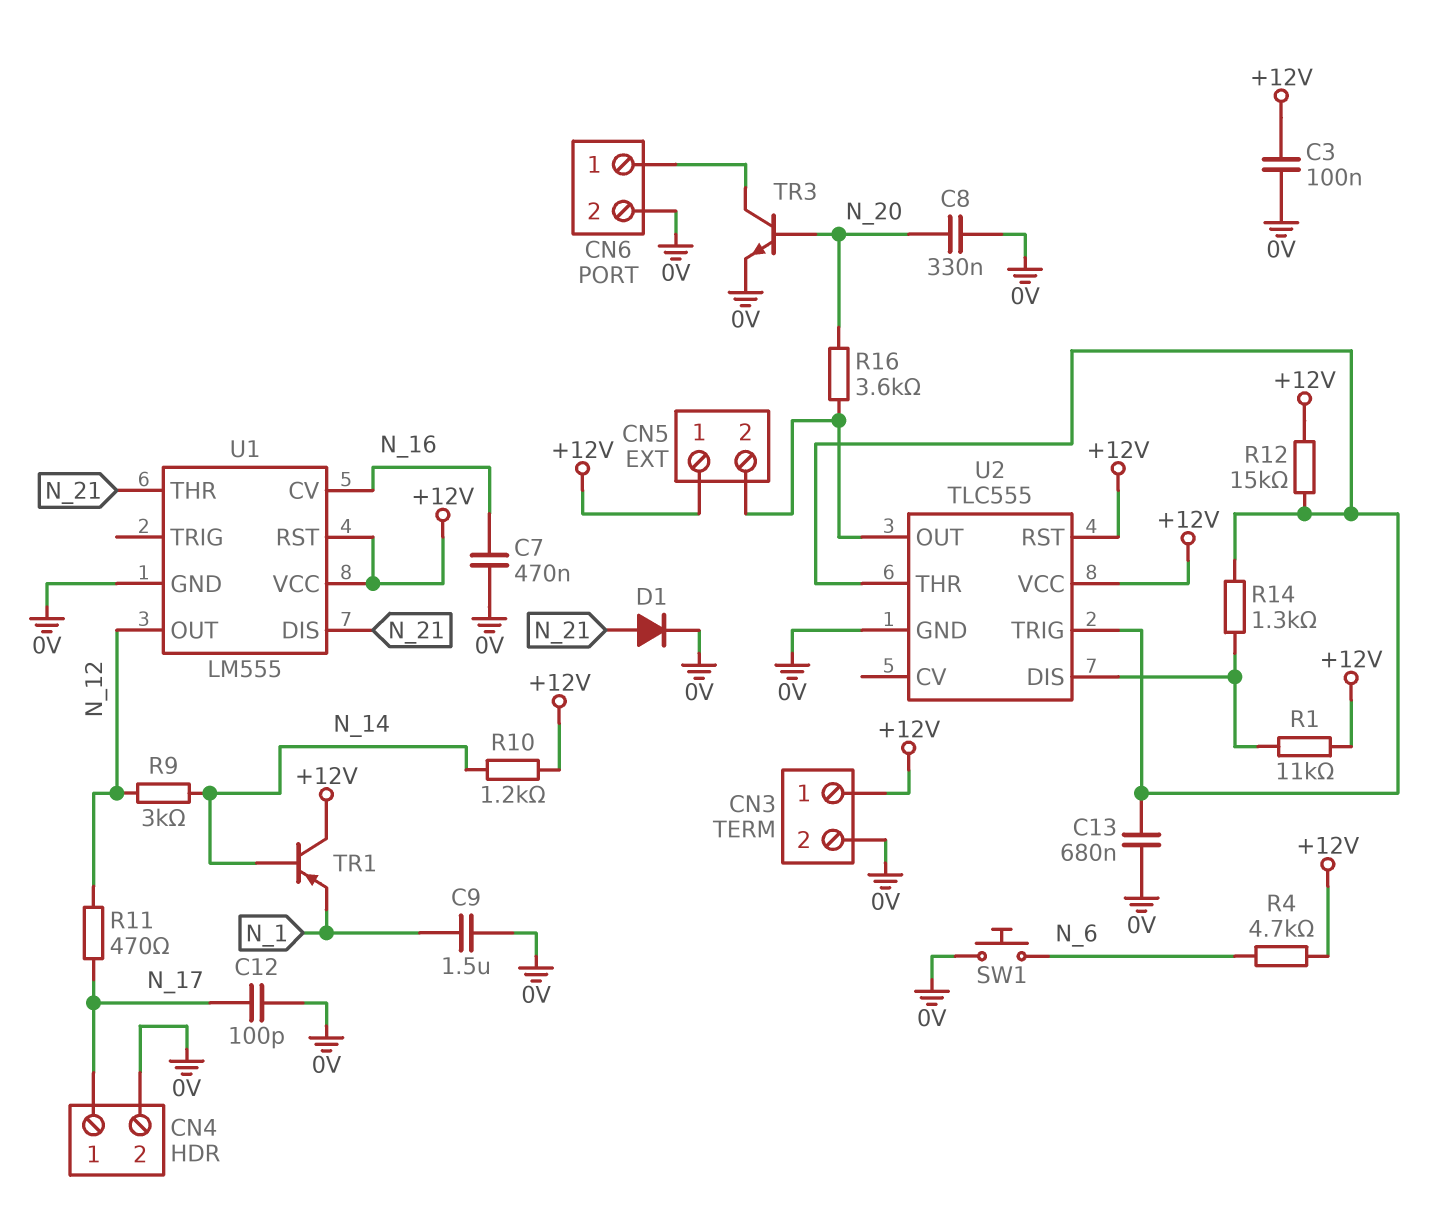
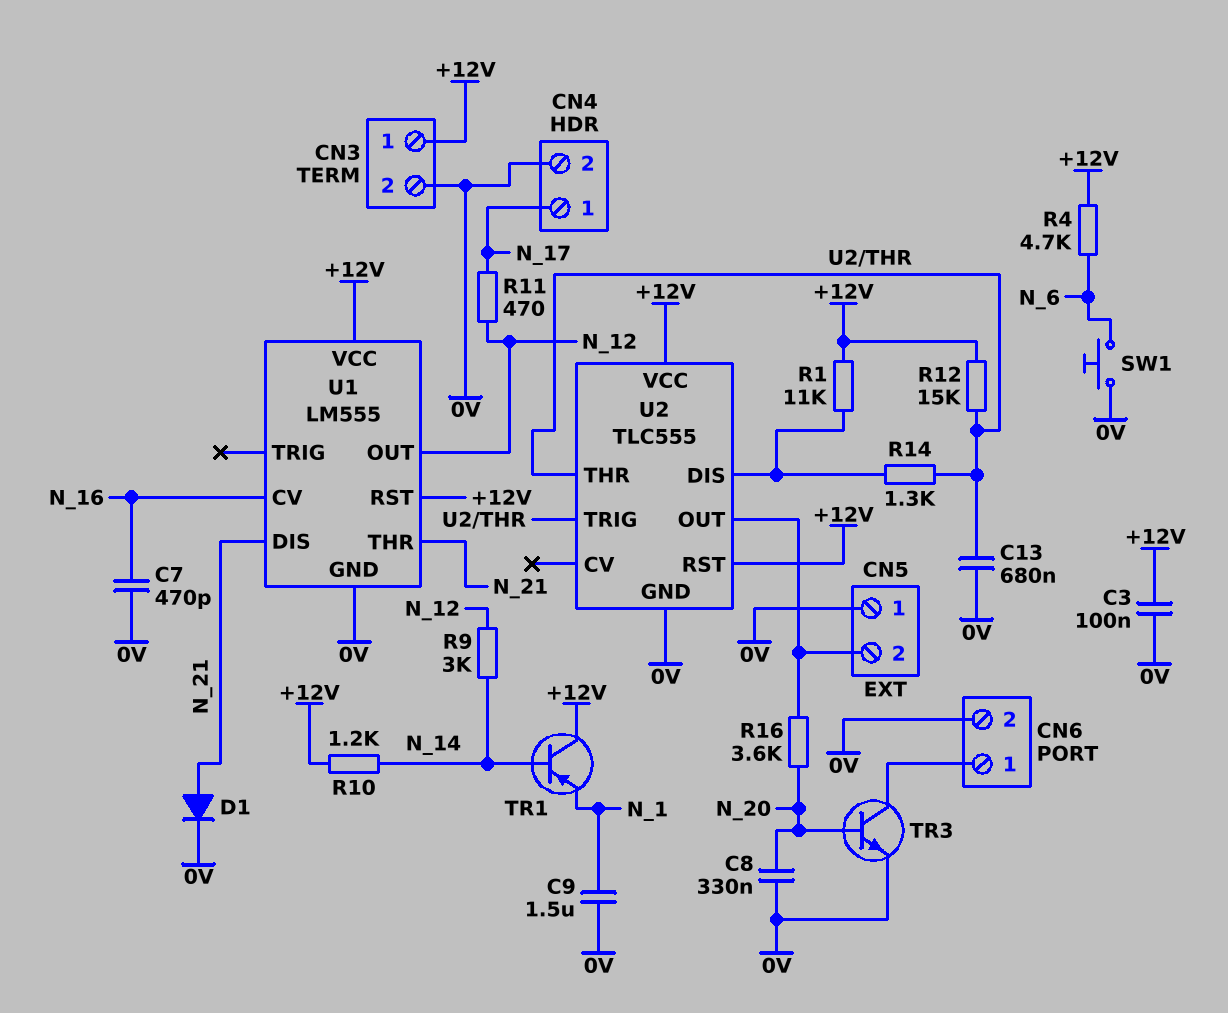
C7: 470nF (0V, N_16) -> 470pF (0V, N_16)
C12: 100pF (0V, N_17) -> none
CN5 pin 1: +12V -> 0V

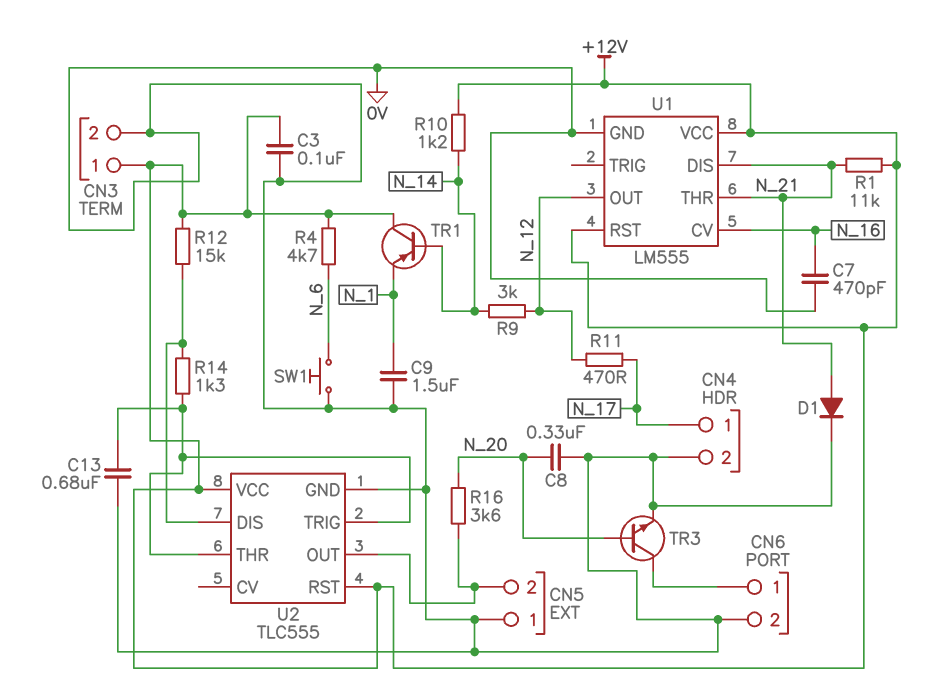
R1: 11k (+12V, U2/DIS) -> 11k (+12V, N_21)
R12: 15k (+12V, U2/THR) -> 15k (+12V, U2/DIS)

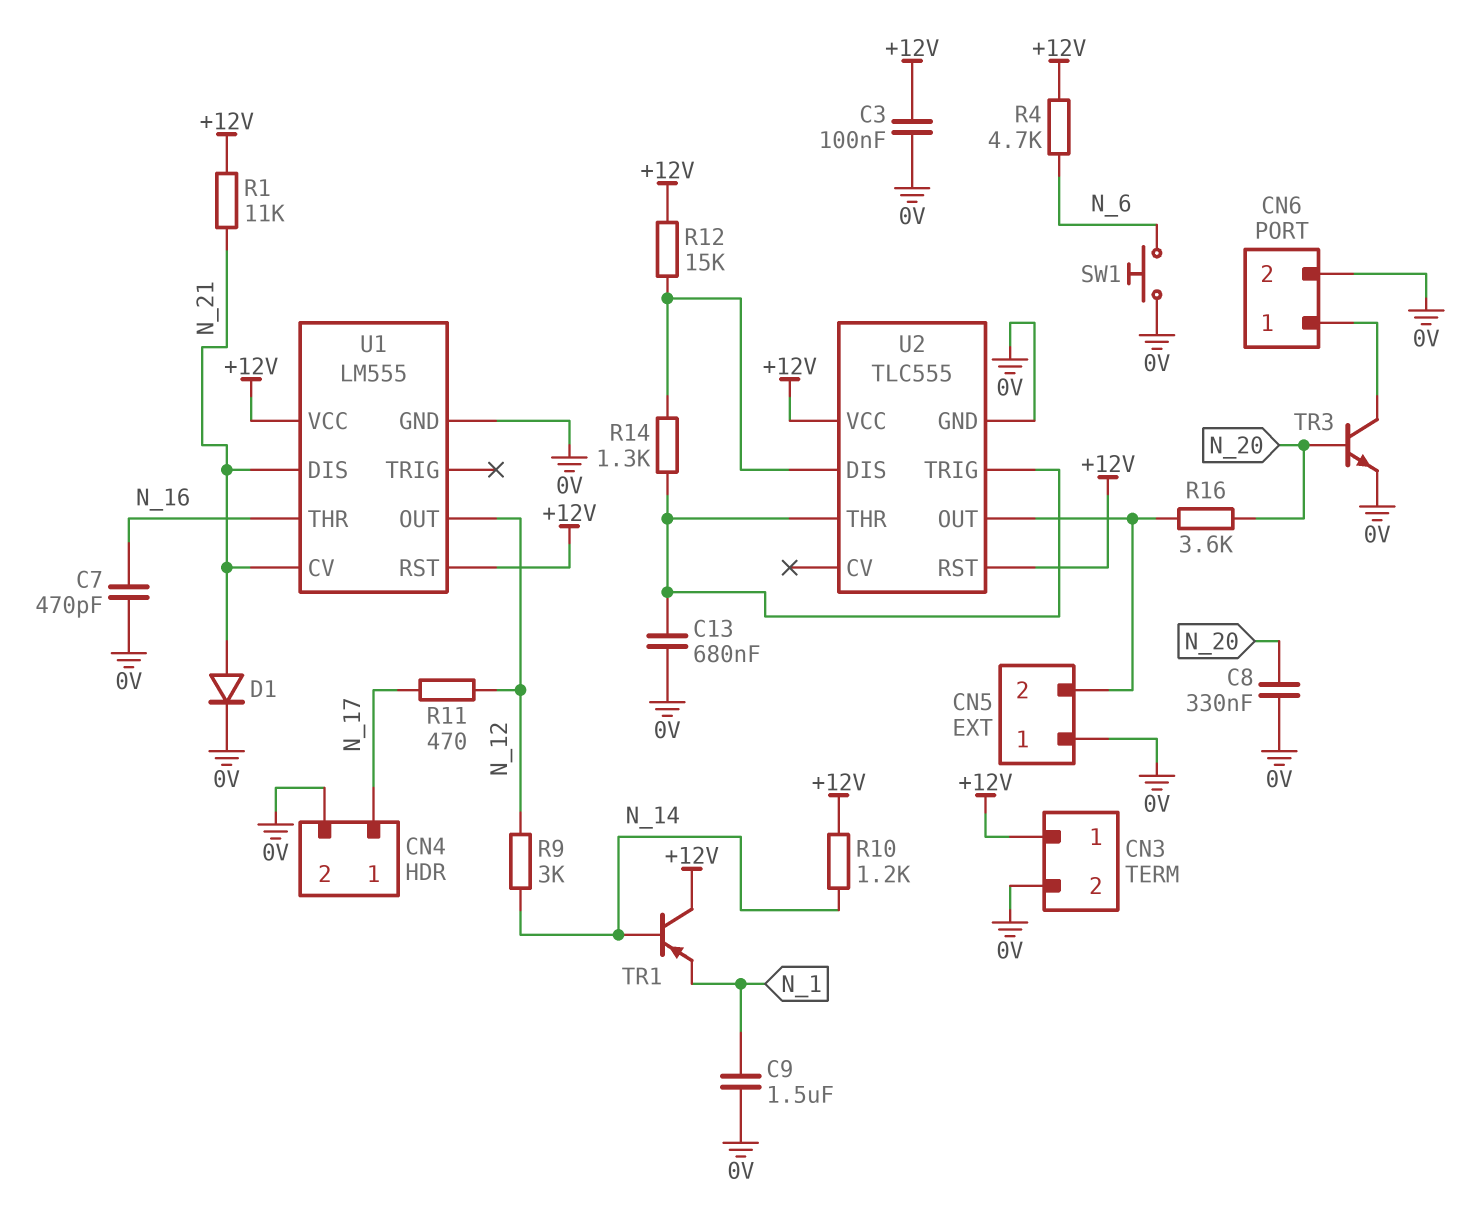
U1 pin CV: N_16 -> N_21
U1 pin THR: N_21 -> N_16

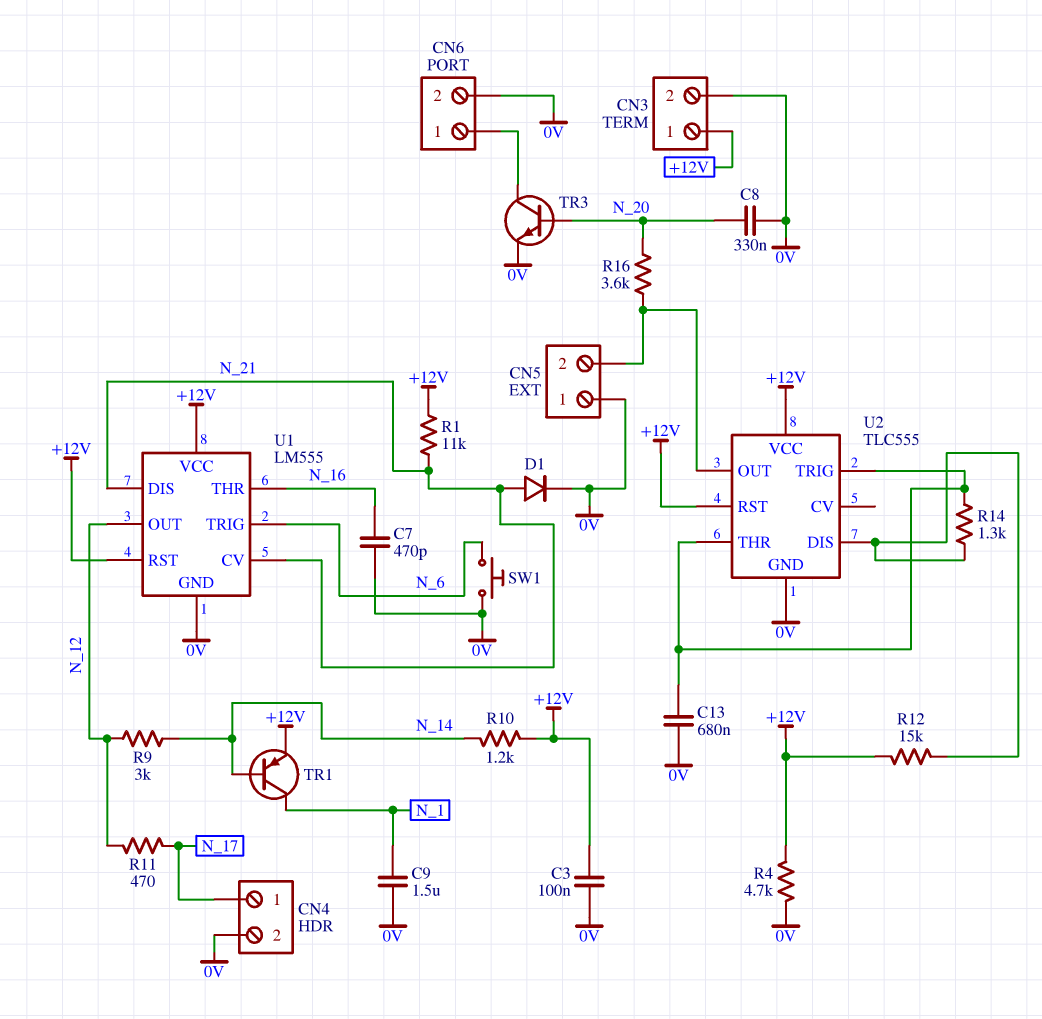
R4: 4.7k (+12V, N_6) -> 4.7k (+12V, 0V)
TR1: PNP (B N_14, C +12V, E N_1) -> PNP (B N_14, C N_1, E +12V)
U1 pin TRIG: none -> N_6

